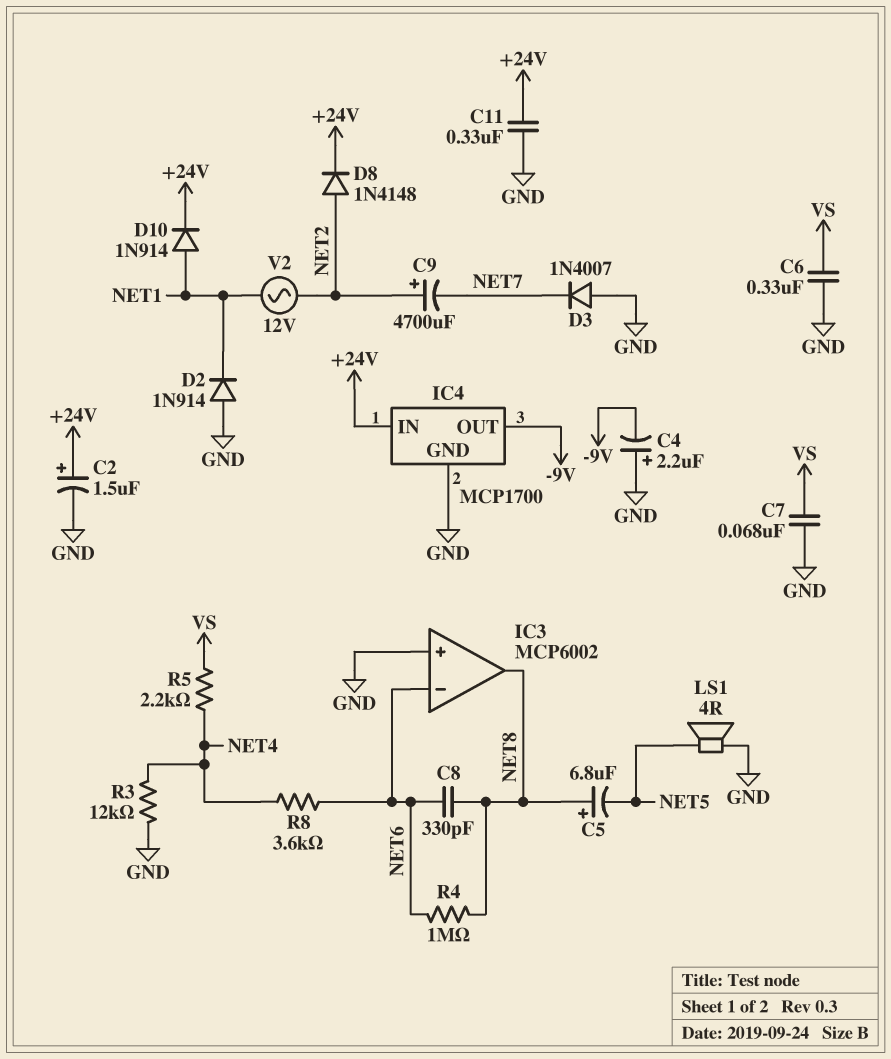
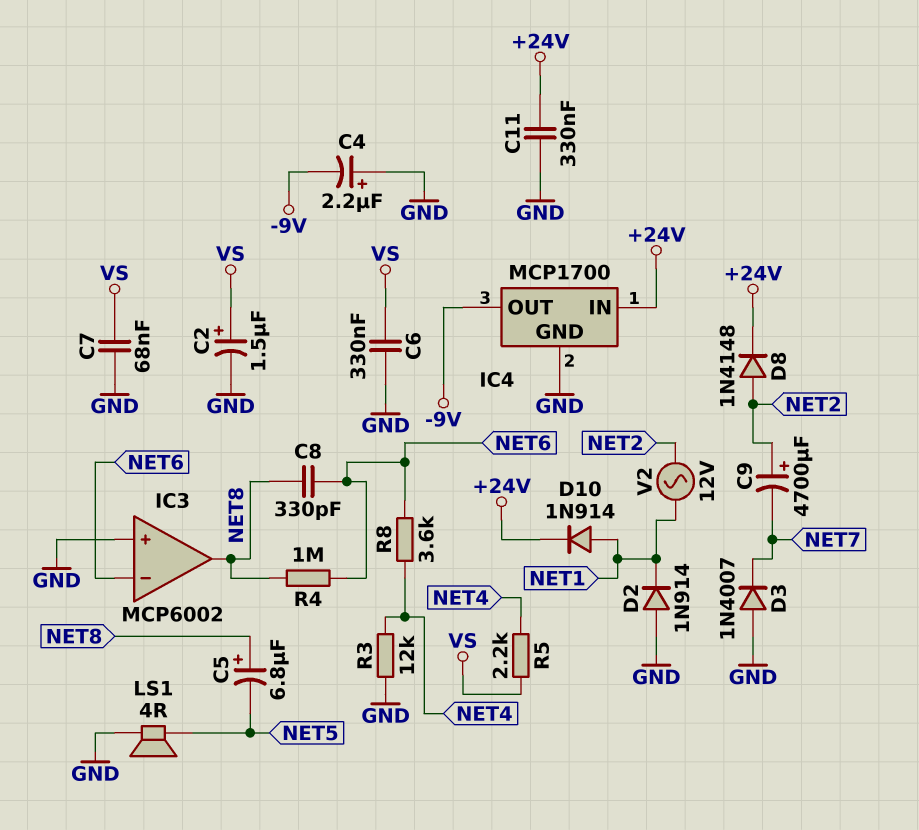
C2: 1.5uF (plus +24V, minus GND) -> 1.5uF (plus VS, minus GND)

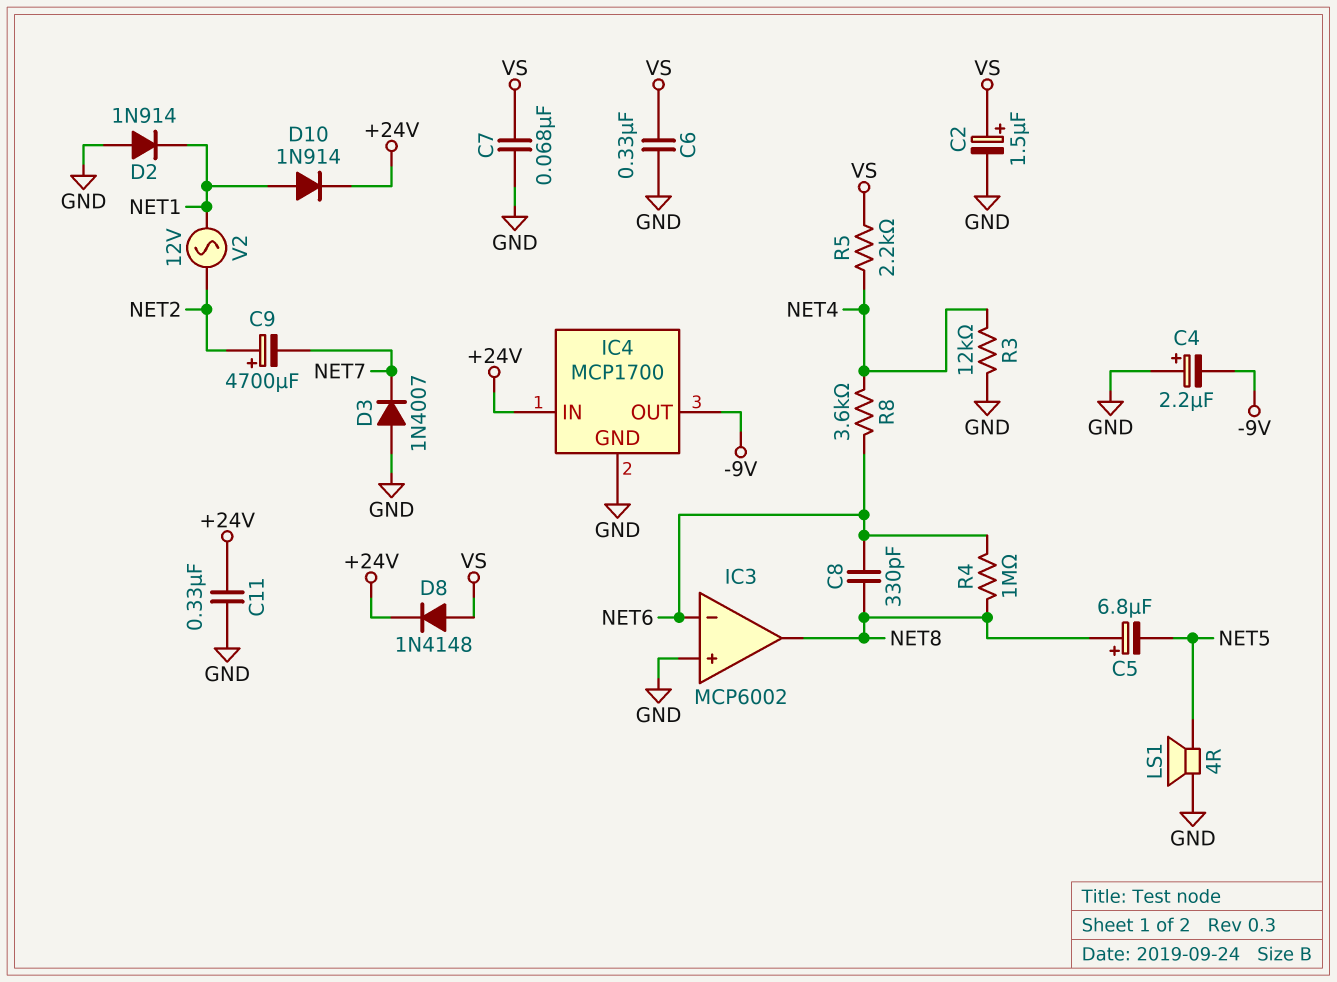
D8: diode 1N4148 (A NET2, K +24V) -> diode 1N4148 (A VS, K +24V)

